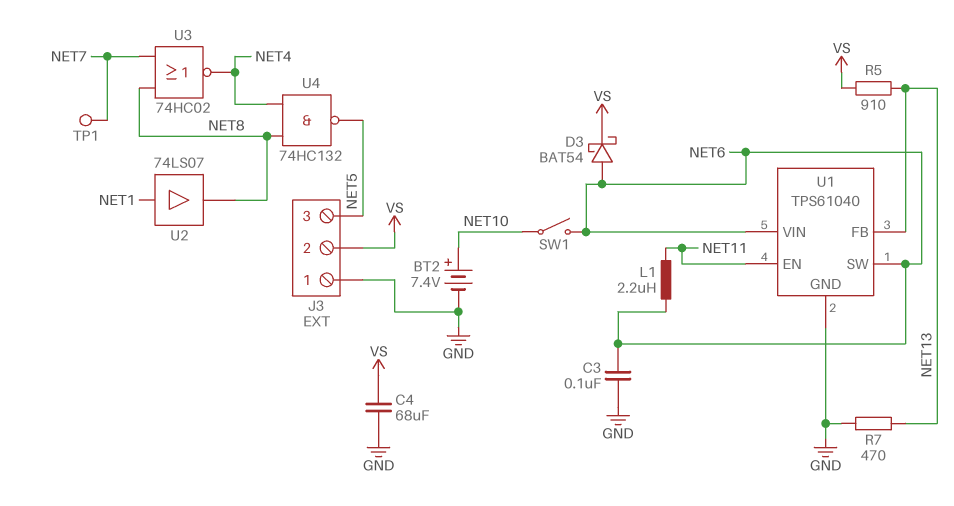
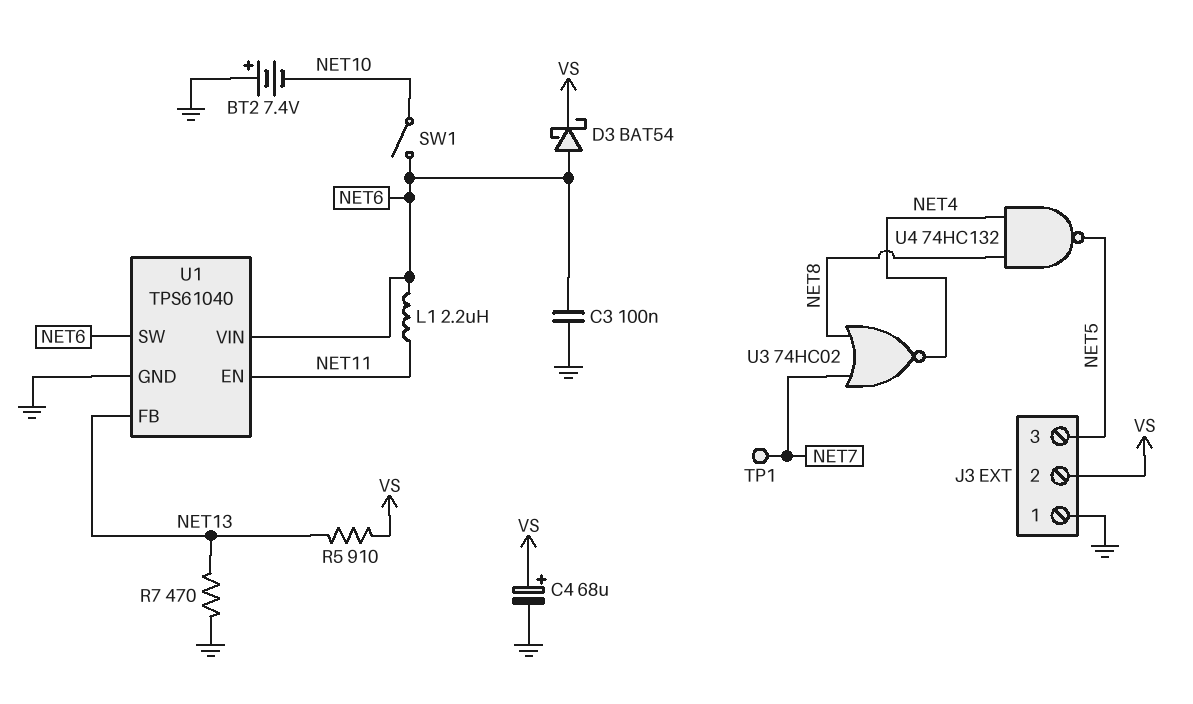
BT2: 7.4V (plus NET10, minus GND) -> 7.4V (plus GND, minus NET10)
C4: 68uF (GND, VS) -> 68uF (plus VS, minus GND)
U2: buffer 74LS07 (in NET1, out NET8) -> none

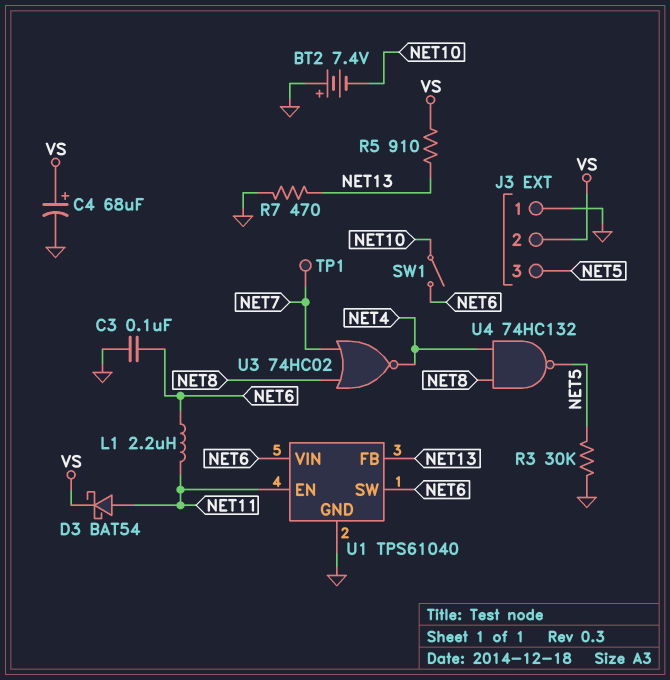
D3: schottky BAT54 (A NET6, K VS) -> schottky BAT54 (A NET11, K VS)
R3: none -> 30k (GND, NET5)

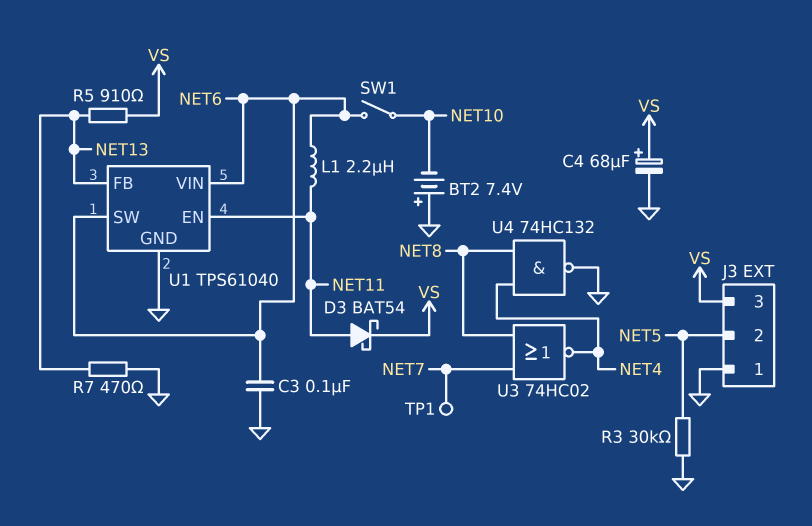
J3 pin 2: VS -> NET5
J3 pin 3: NET5 -> VS
U4: NAND 74HC132 (in NET4, in NET8, out NET5) -> NAND 74HC132 (in NET4, in NET8, out GND)

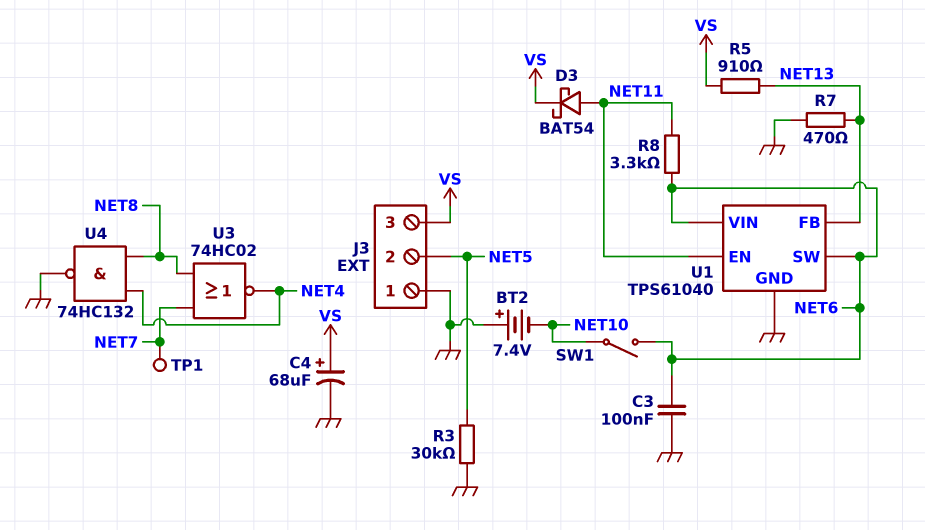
L1: 2.2uH (NET6, NET11) -> none
R8: none -> 3.3k (NET6, NET11)

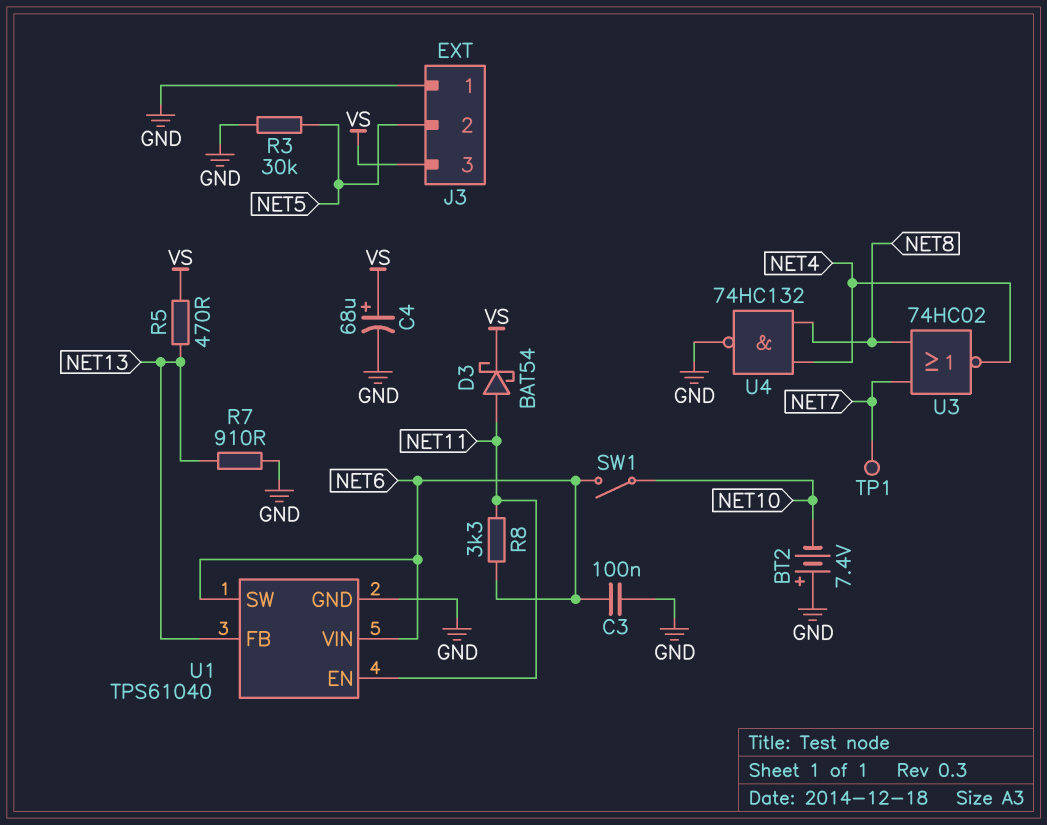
R5: 910 (NET13, VS) -> 470 (NET13, VS)
R7: 470 (GND, NET13) -> 910 (GND, NET13)

